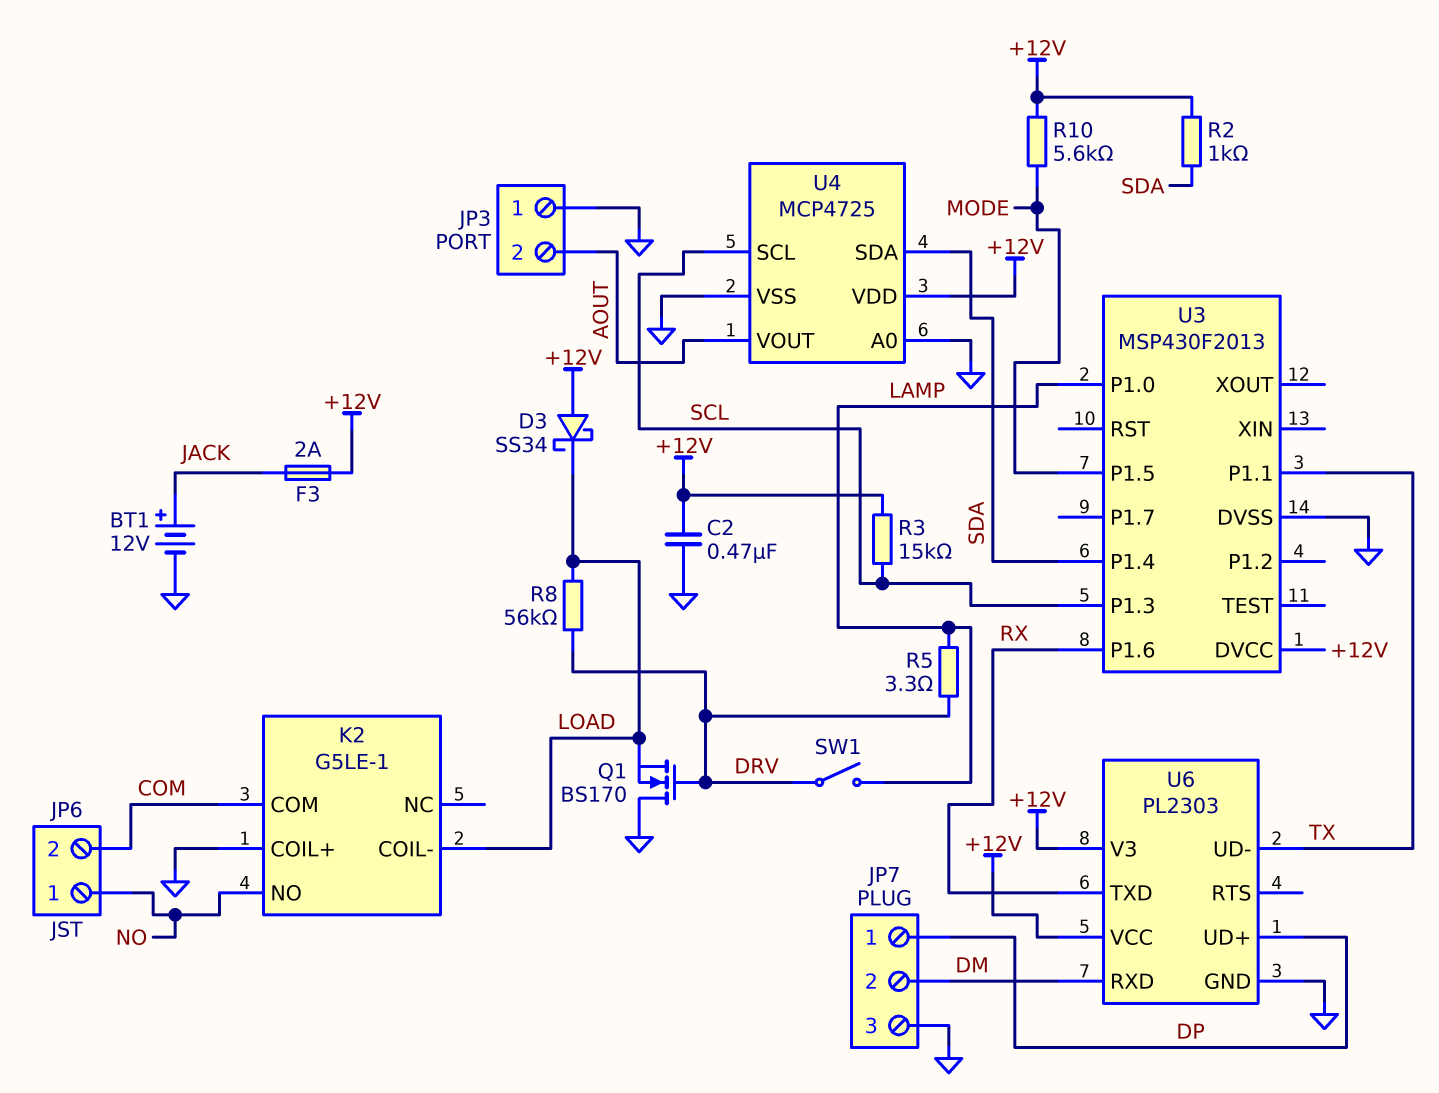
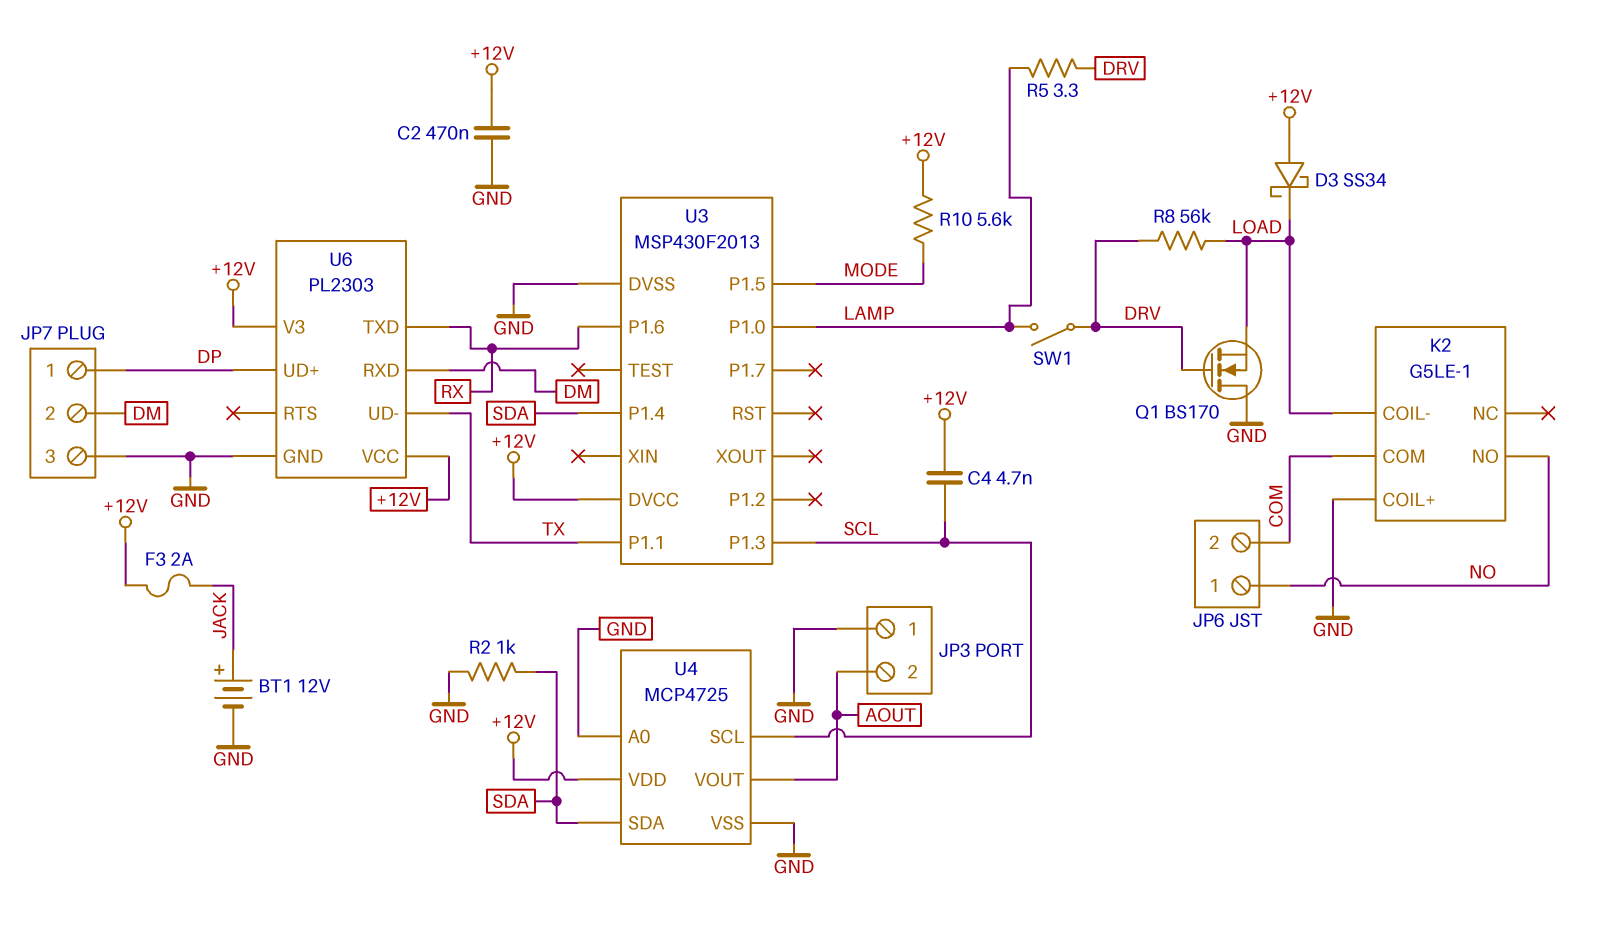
C4: none -> 4.7nF (+12V, SCL)
R2: 1k (+12V, SDA) -> 1k (GND, SDA)
R3: 15k (+12V, SCL) -> none

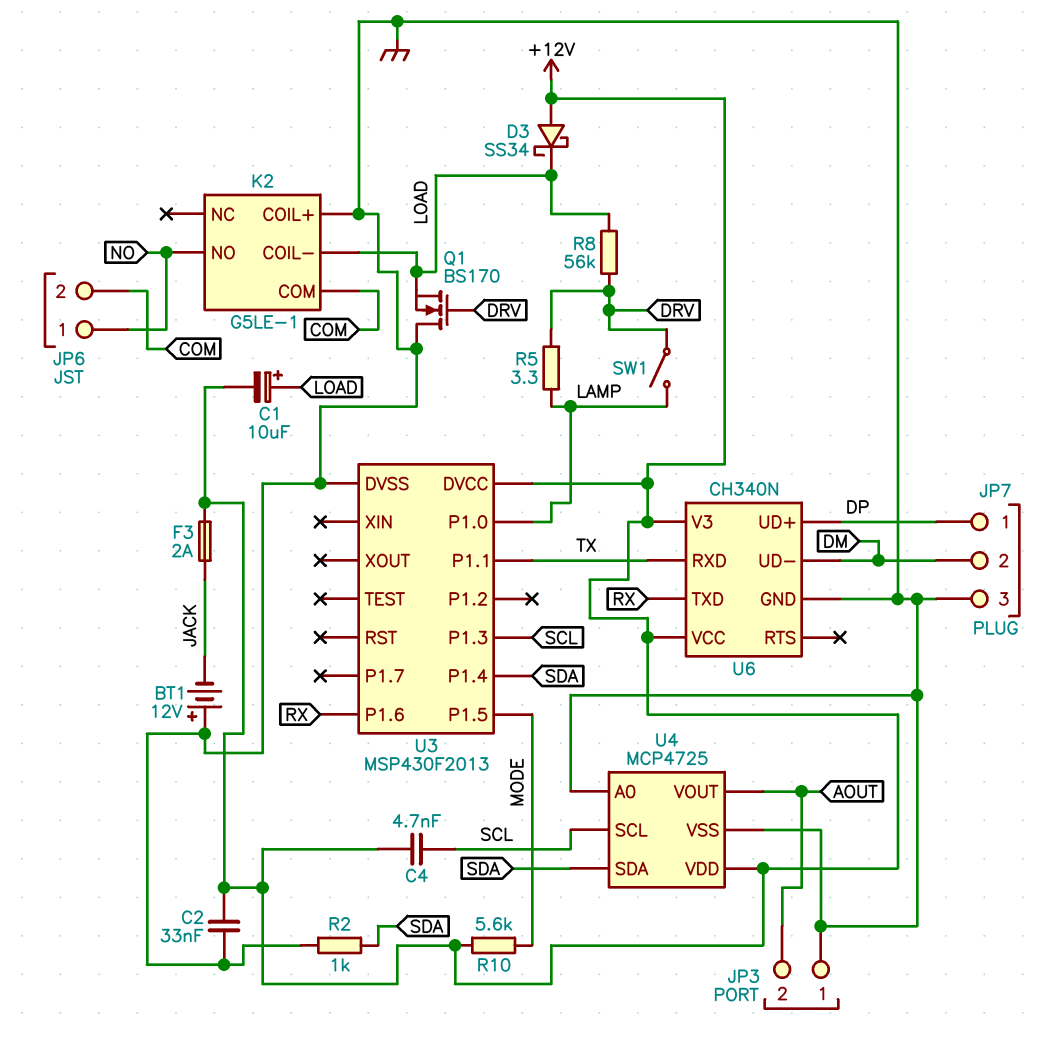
BT1: 12V (plus JACK, minus GND) -> 12V (plus GND, minus JACK)
C1: none -> 10uF (plus LOAD, minus +12V)
C2: 470nF (+12V, GND) -> 33nF (+12V, GND)
U6: PL2303 -> CH340N
U6 pin RXD: DM -> TX
U6 pin UD-: TX -> DM

